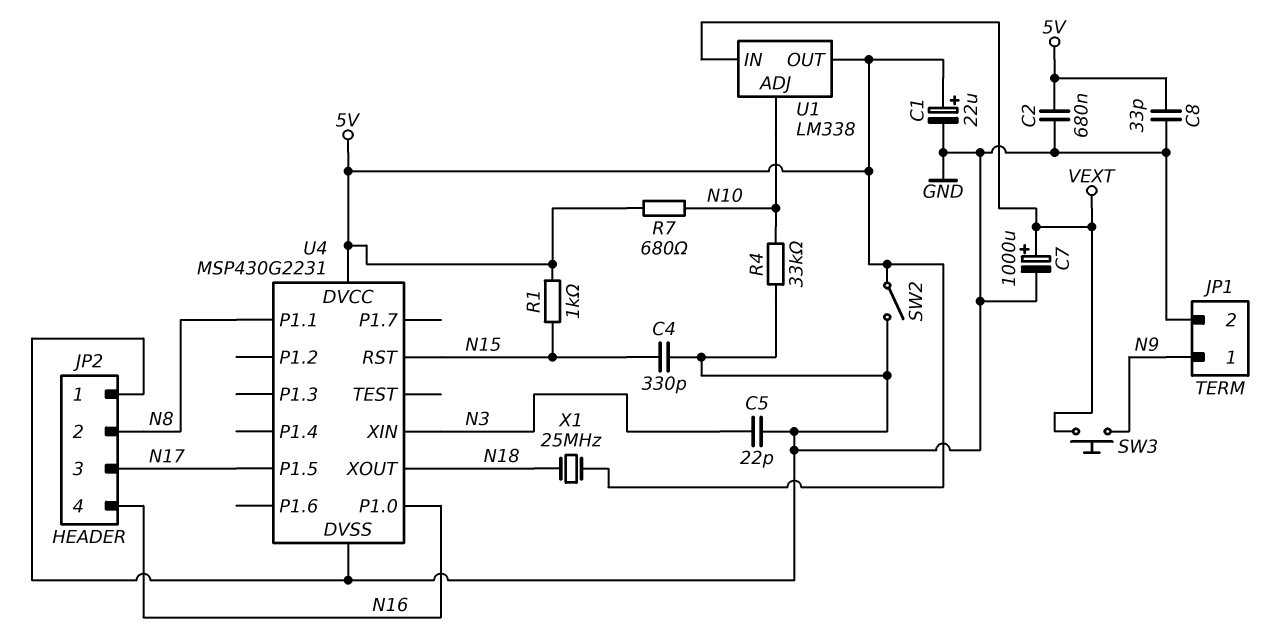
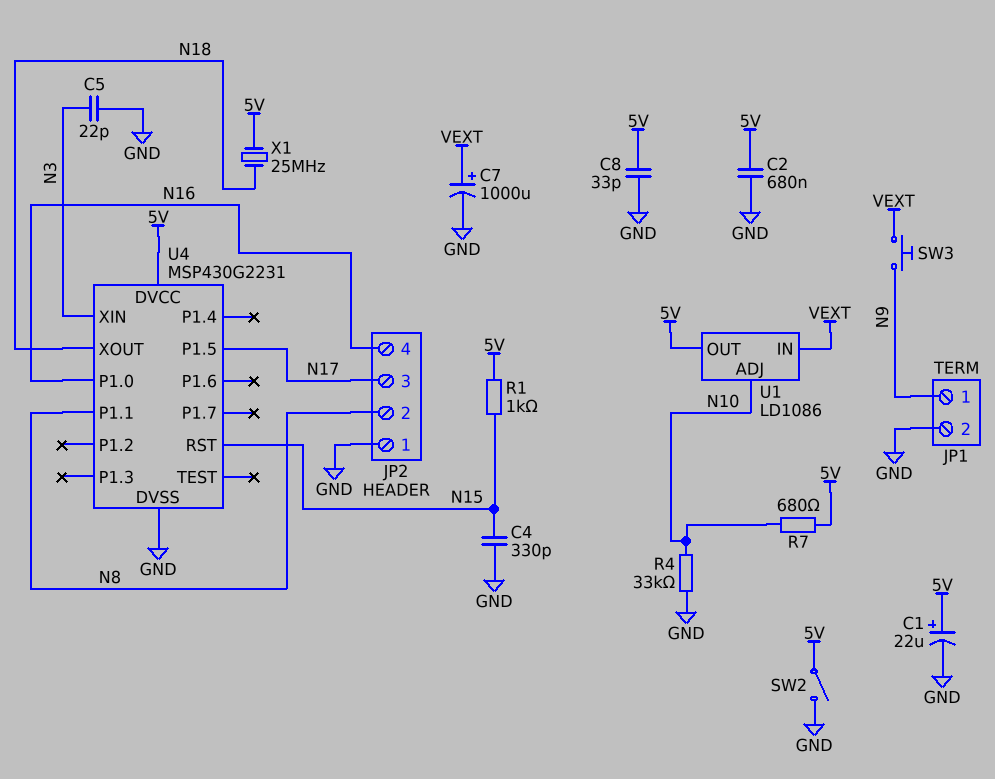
U1: LM338 -> LD1086

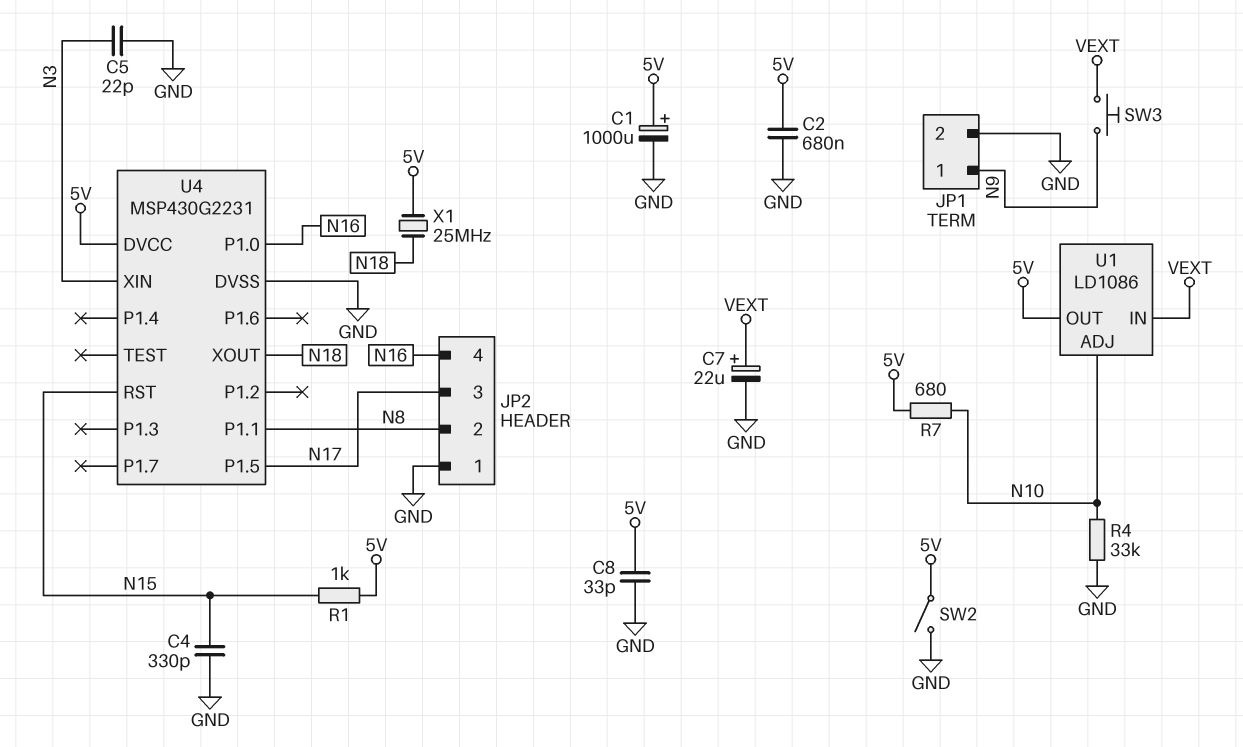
C1: 22uF (plus 5V, minus GND) -> 1000uF (plus 5V, minus GND)
C7: 1000uF (plus VEXT, minus GND) -> 22uF (plus VEXT, minus GND)

